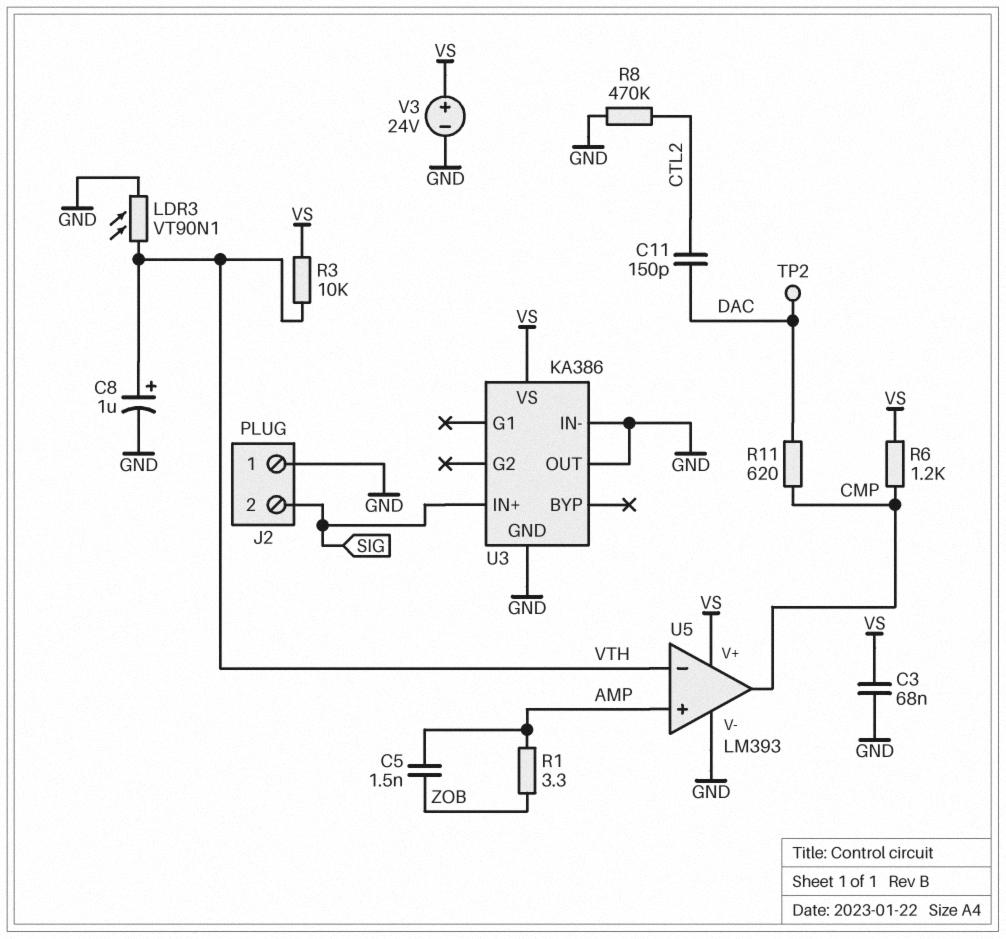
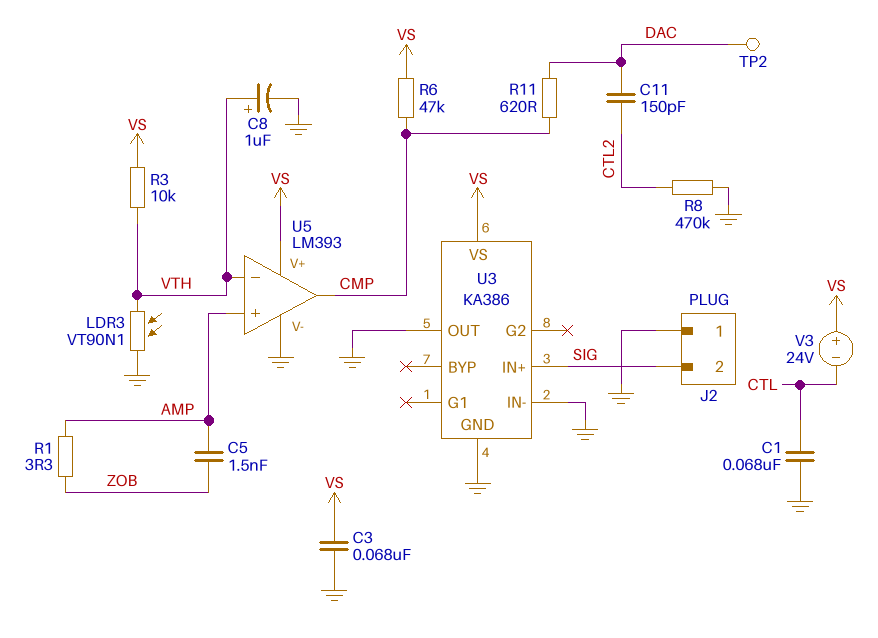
C1: none -> 68nF (CTL, GND)
R6: 1.2k (CMP, VS) -> 47k (CMP, VS)
V3: 24V (plus VS, minus GND) -> 24V (plus VS, minus CTL)

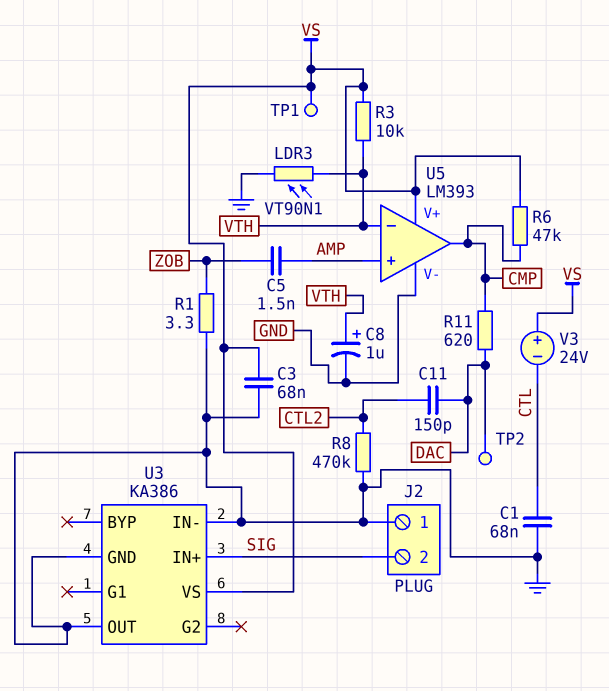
R1: 3.3 (AMP, ZOB) -> 3.3 (GND, ZOB)
TP1: none -> test point (VS)

